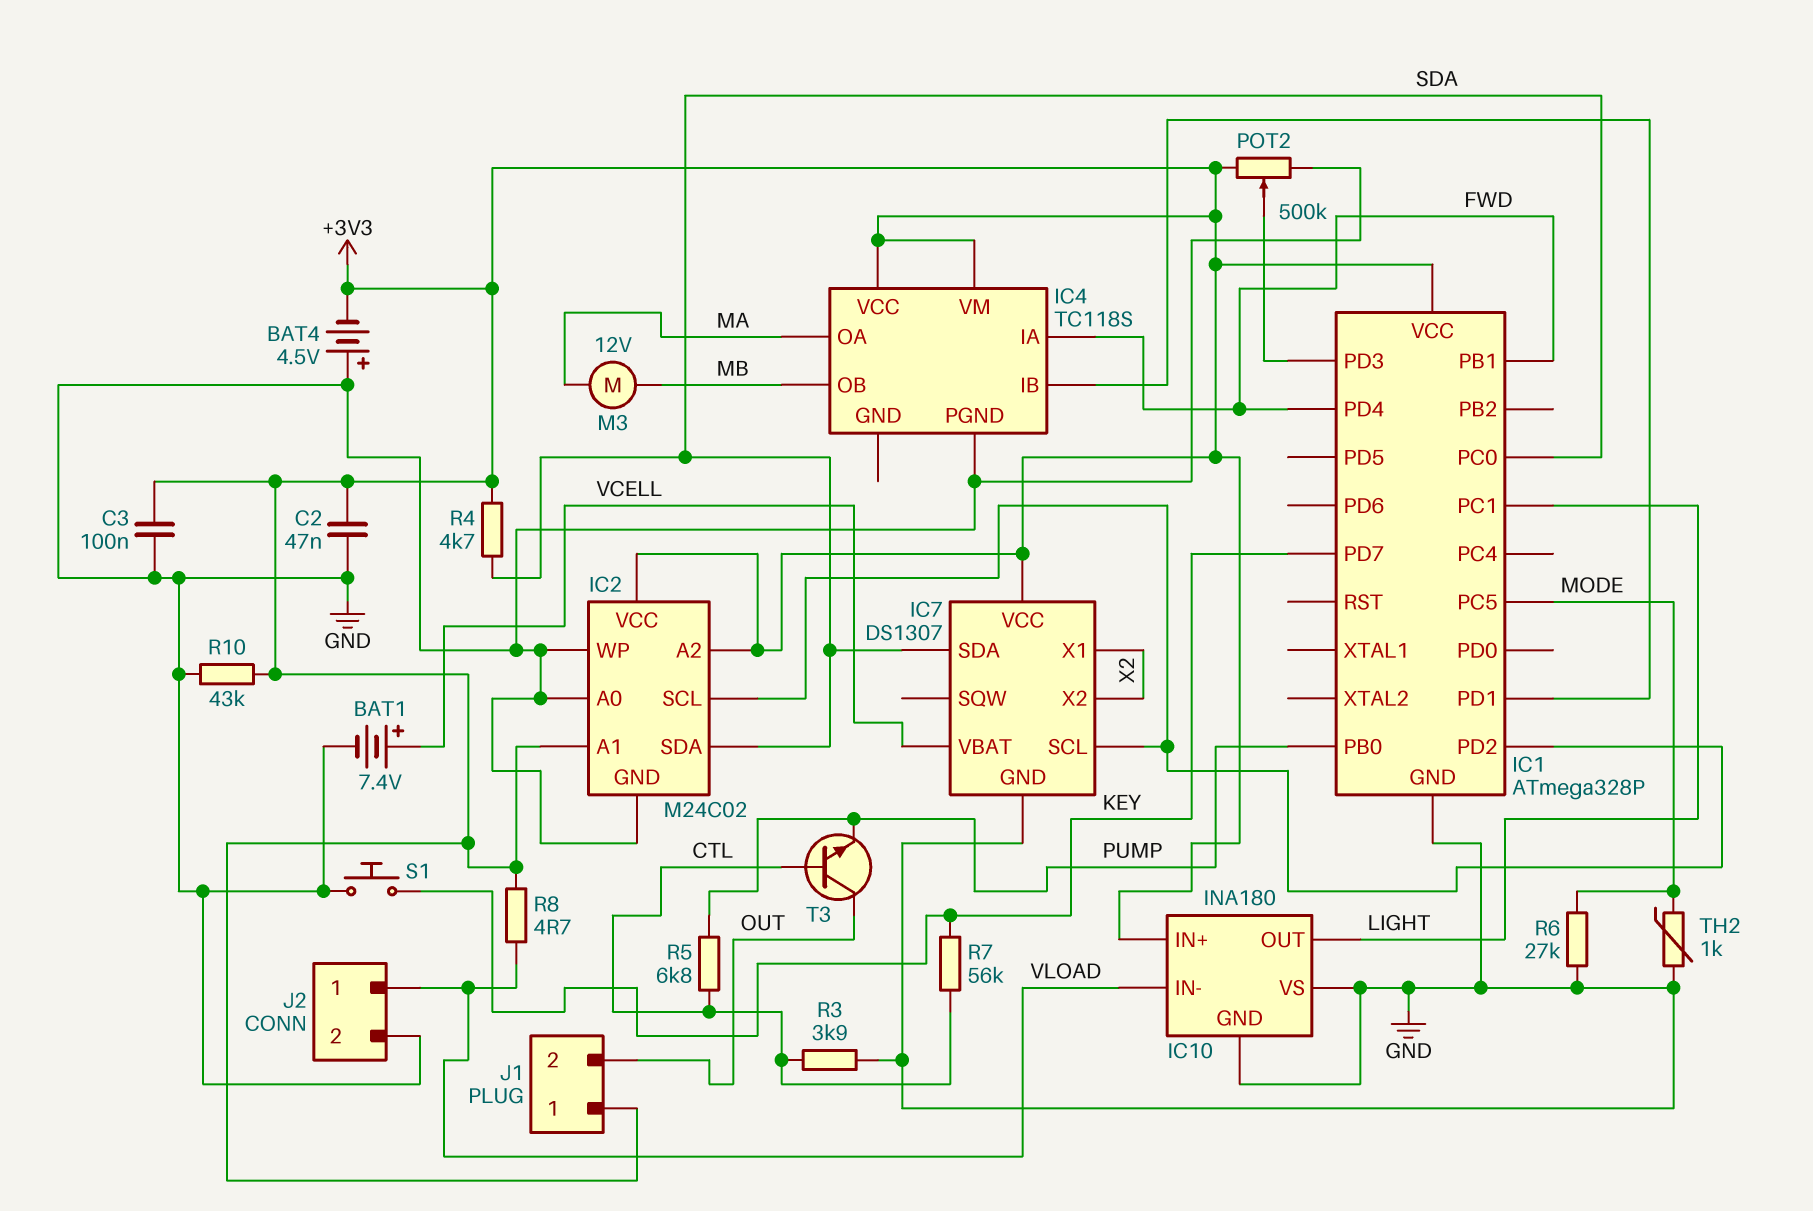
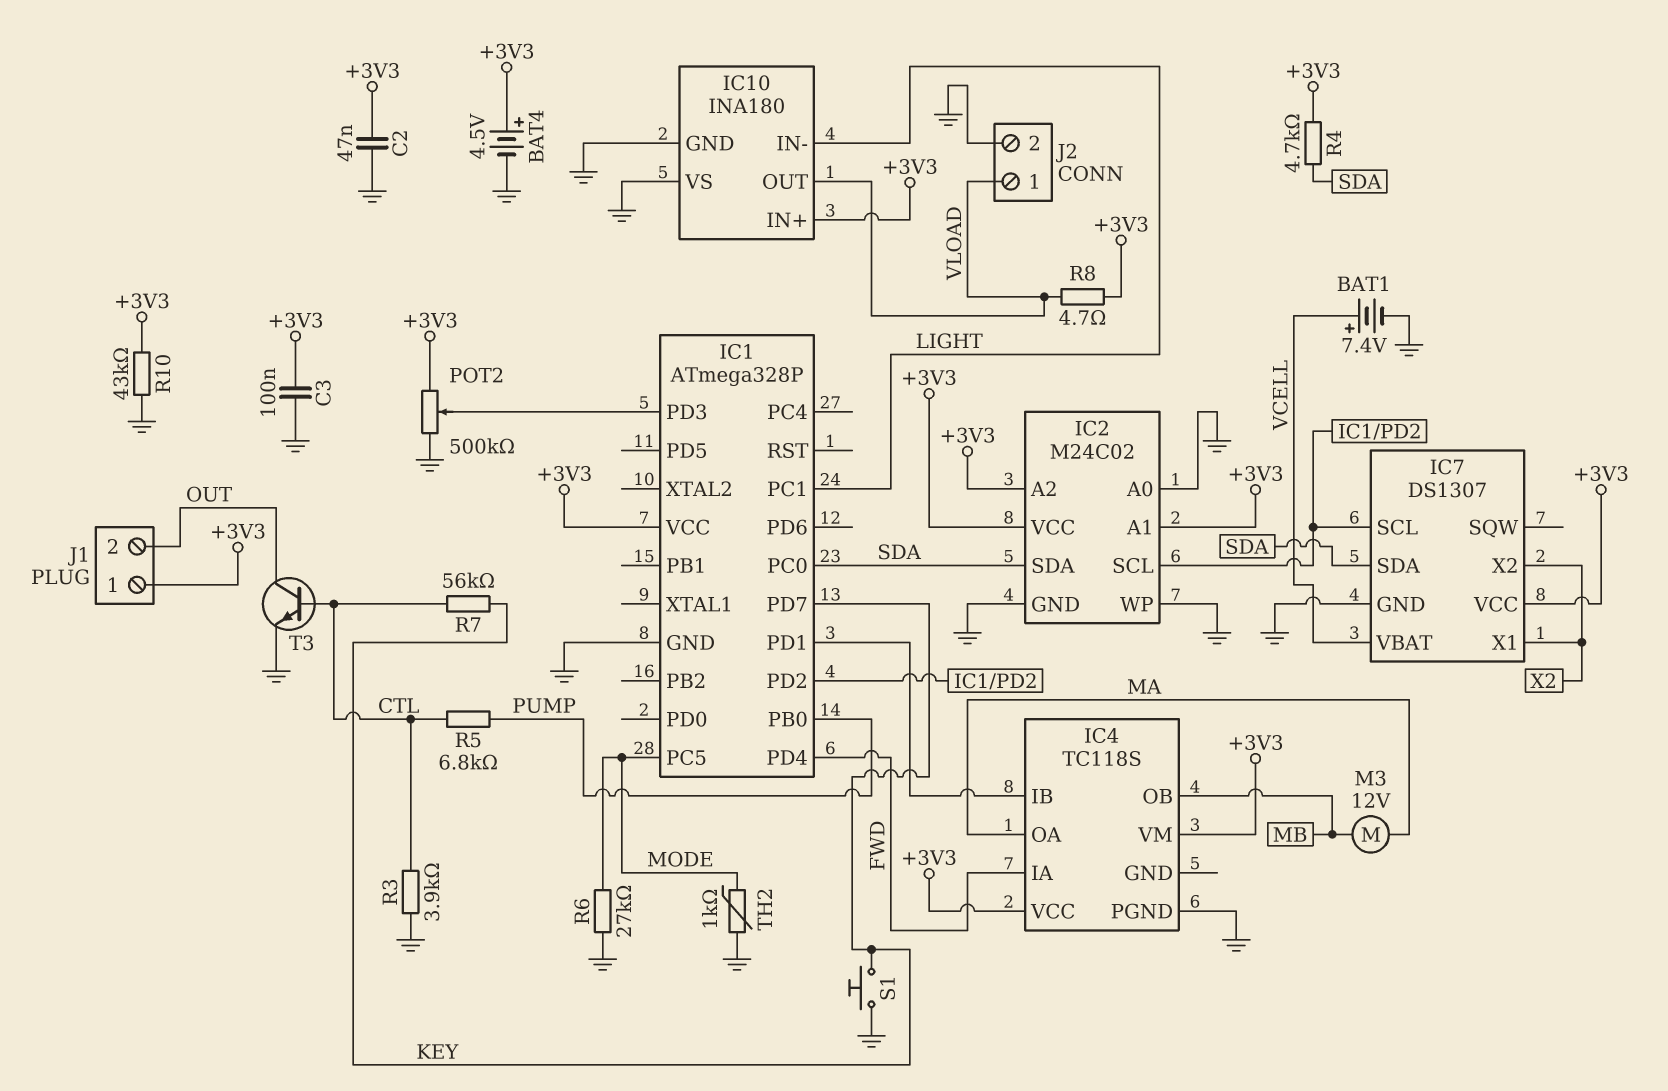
BAT4: 4.5V (plus GND, minus +3V3) -> 4.5V (plus +3V3, minus GND)
IC1 pin PB1: FWD -> none
IC10 pin IN-: VLOAD -> LIGHT
IC10 pin OUT: LIGHT -> VLOAD
T3: NPN (B CTL, C OUT, E PUMP) -> NPN (B CTL, C OUT, E GND)

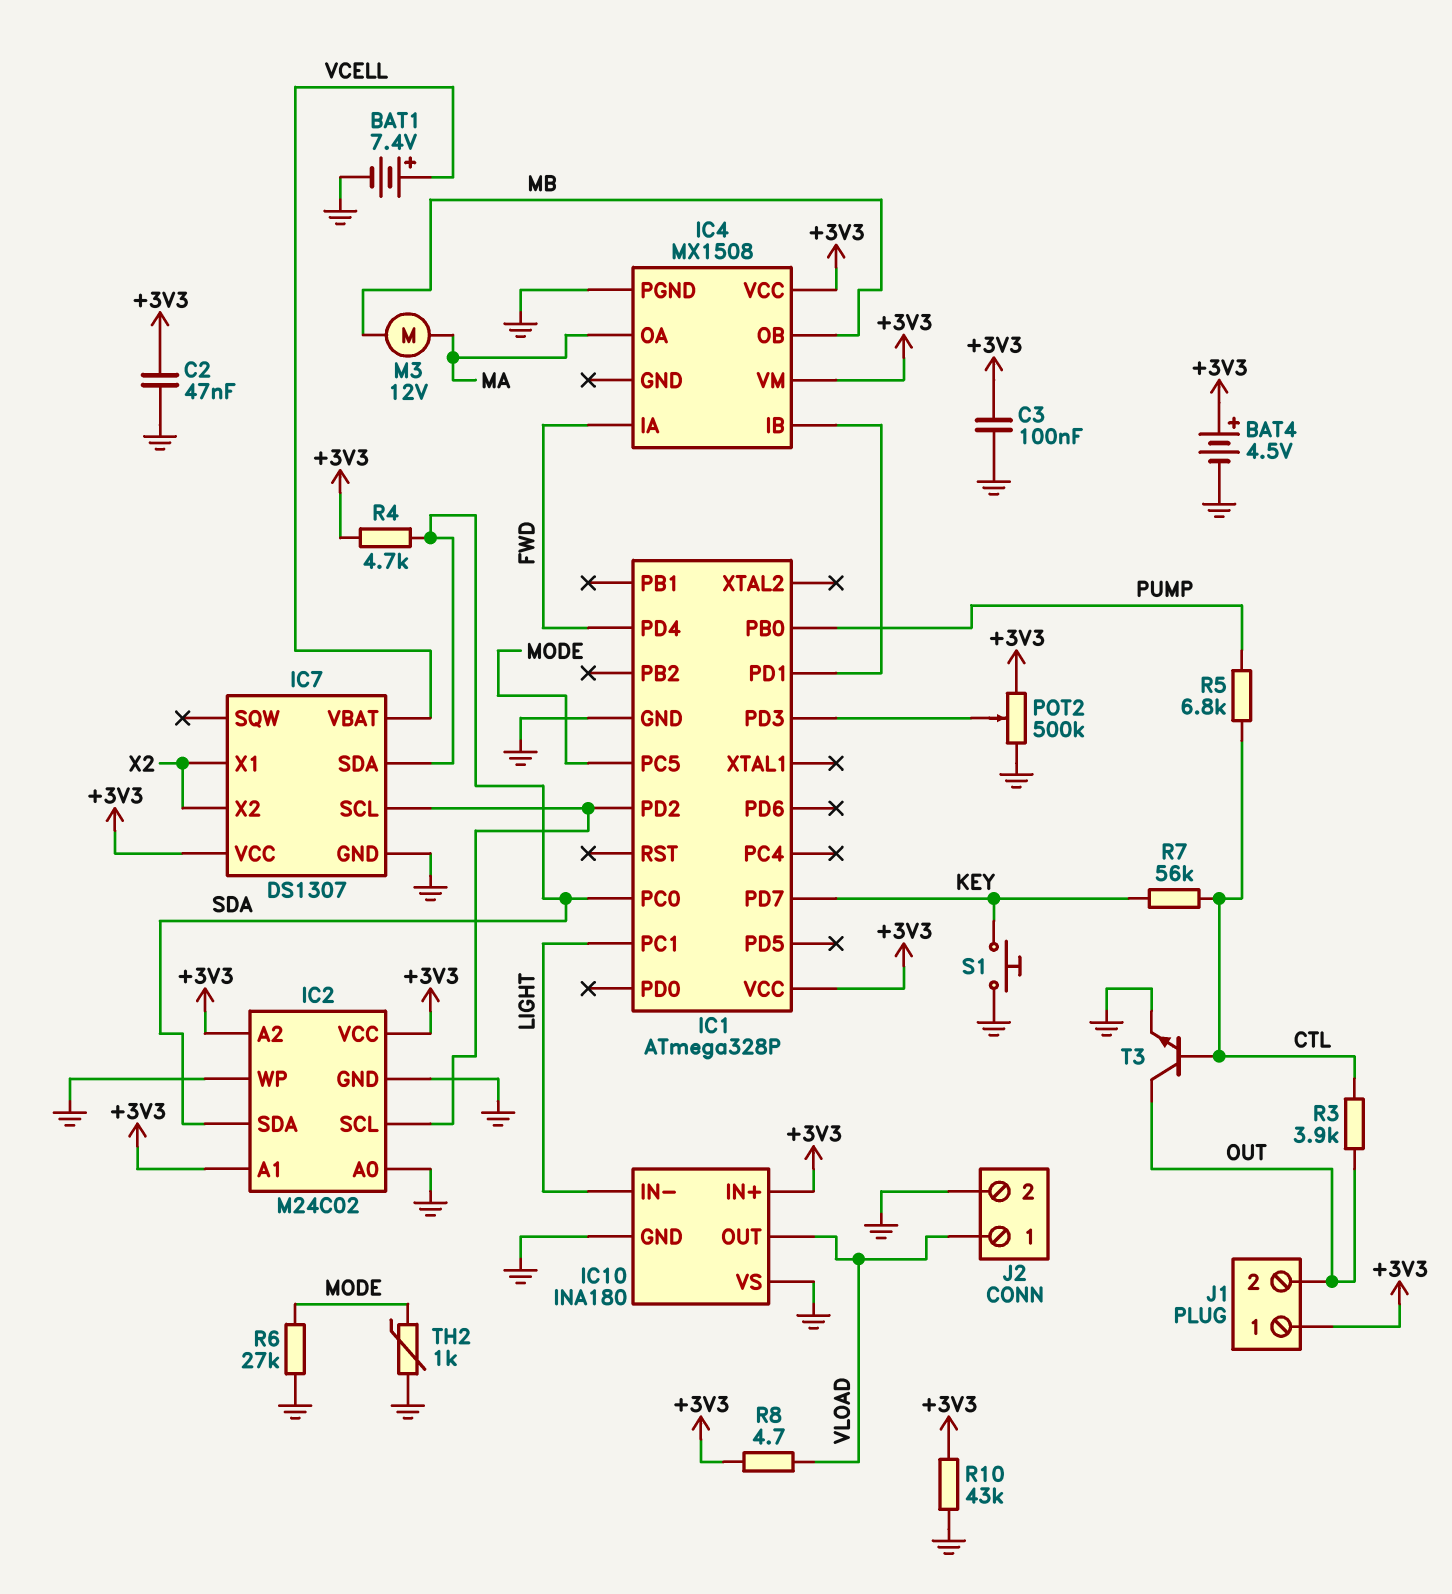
IC4: TC118S -> MX1508
R3: 3.9k (CTL, GND) -> 3.9k (CTL, OUT)

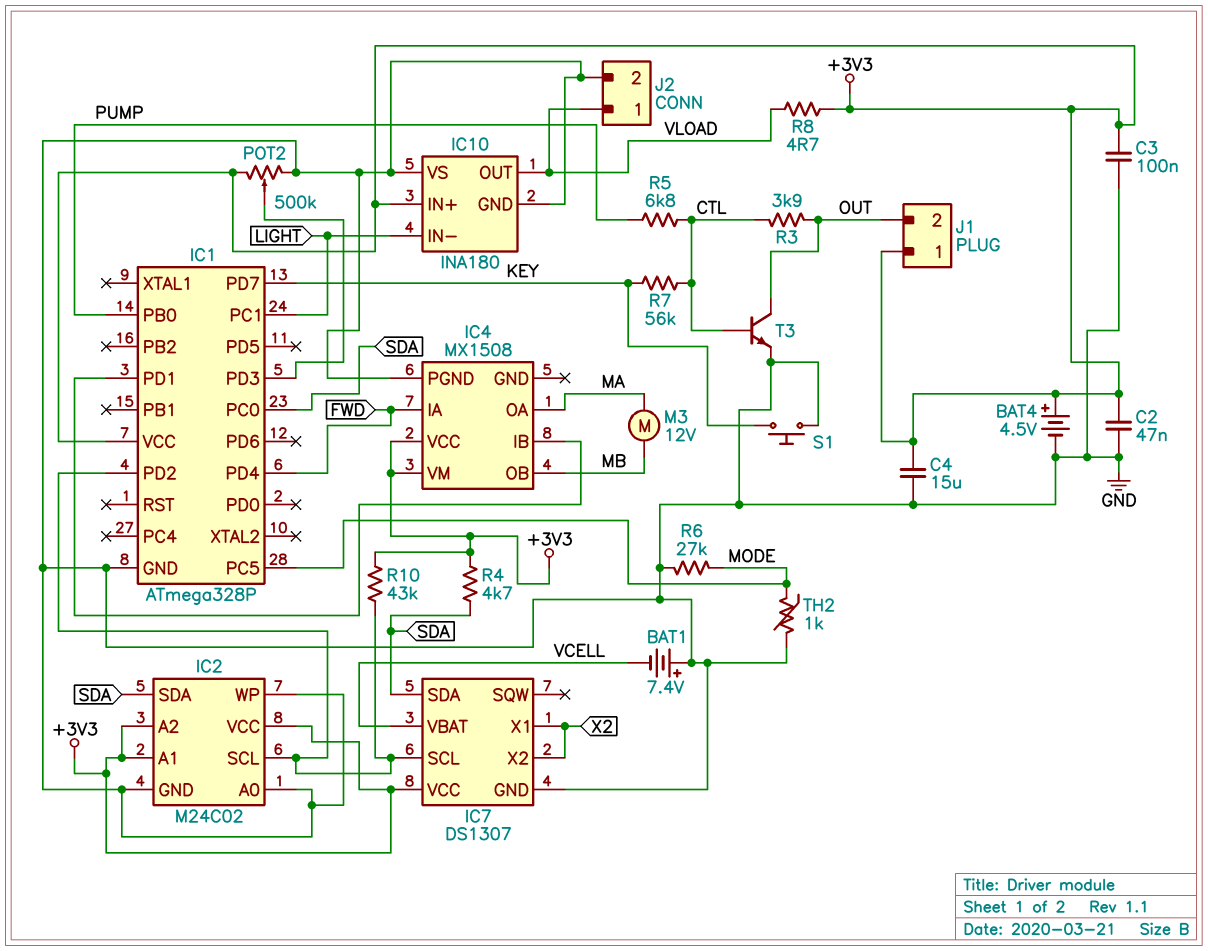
BAT1: 7.4V (plus VCELL, minus GND) -> 7.4V (plus GND, minus VCELL)
C4: none -> 15uF (+3V3, GND)
R10: 43k (+3V3, GND) -> 43k (+3V3, IC1/PD2)

